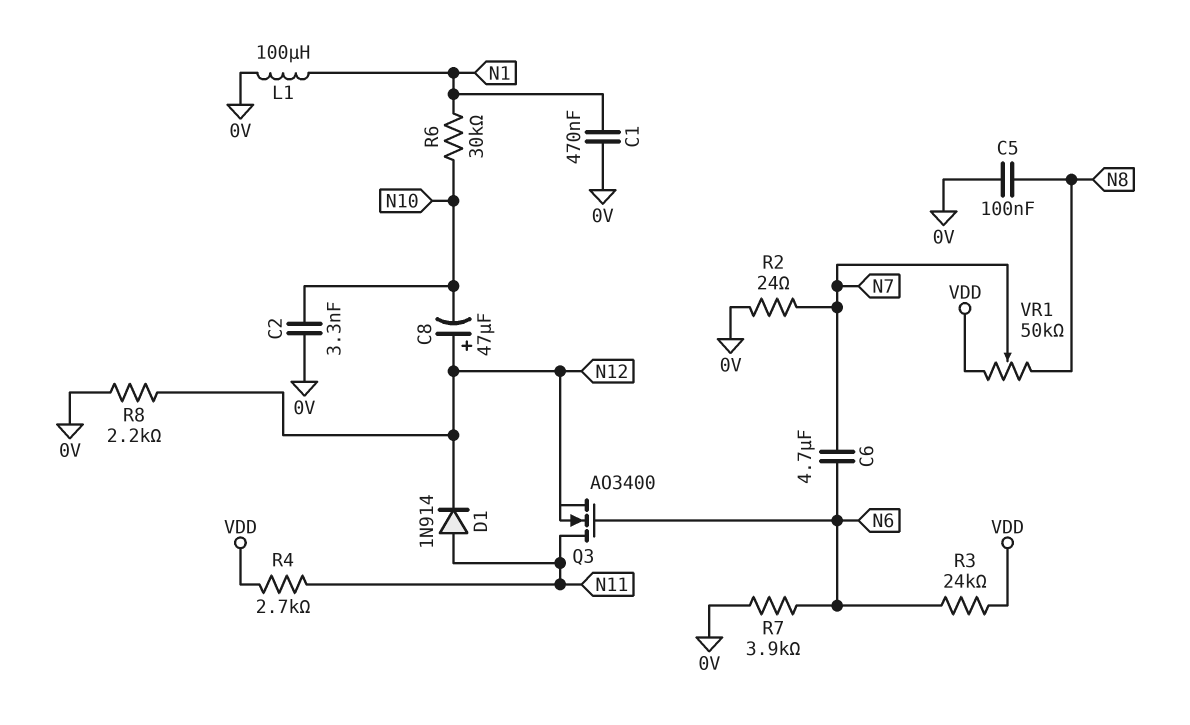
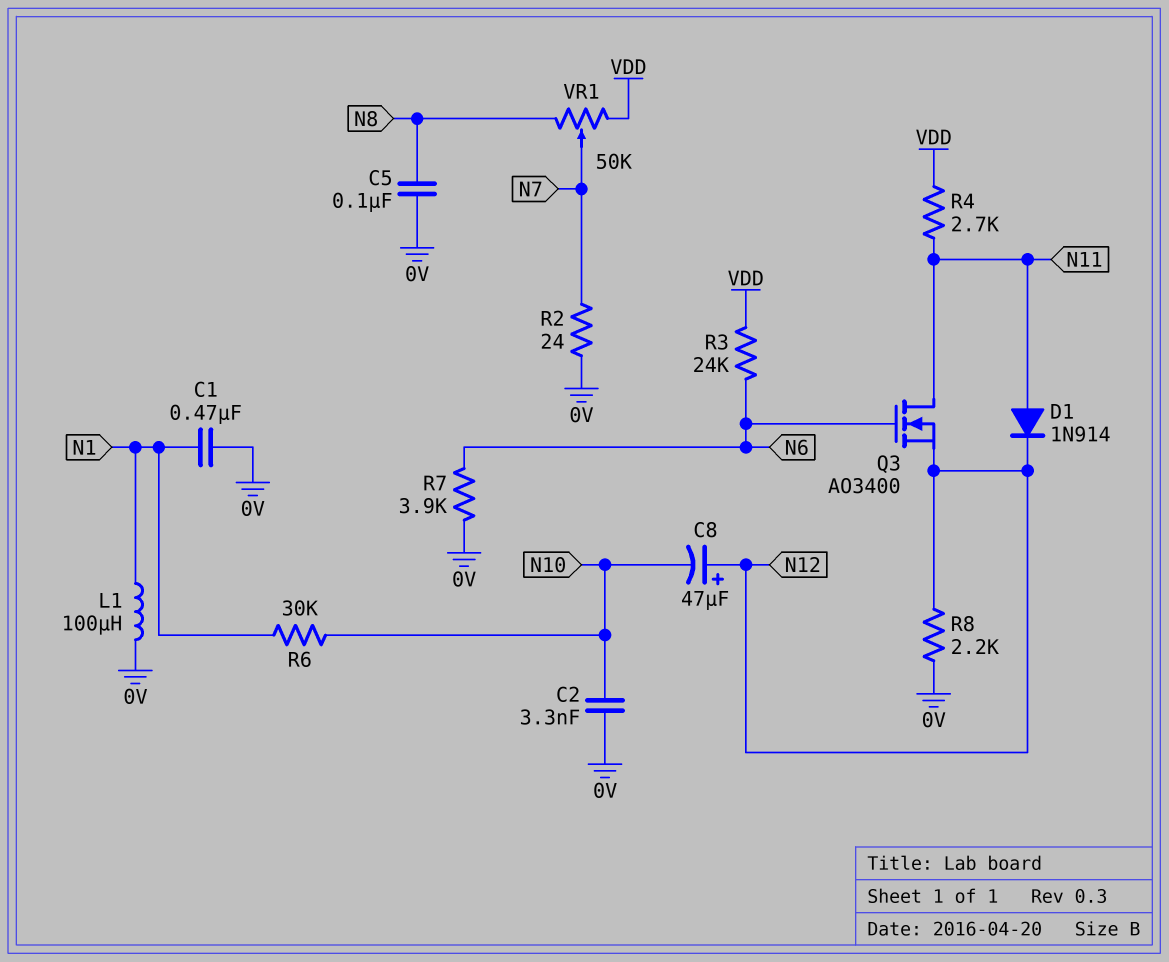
C6: 4.7uF (N6, N7) -> none

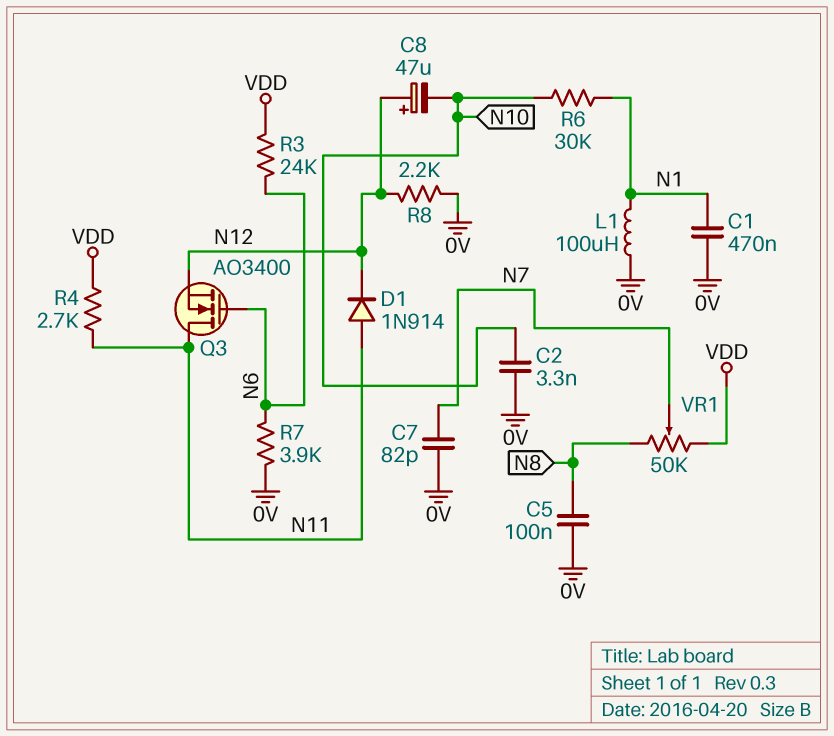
C7: none -> 82pF (0V, N7)
R2: 24 (0V, N7) -> none

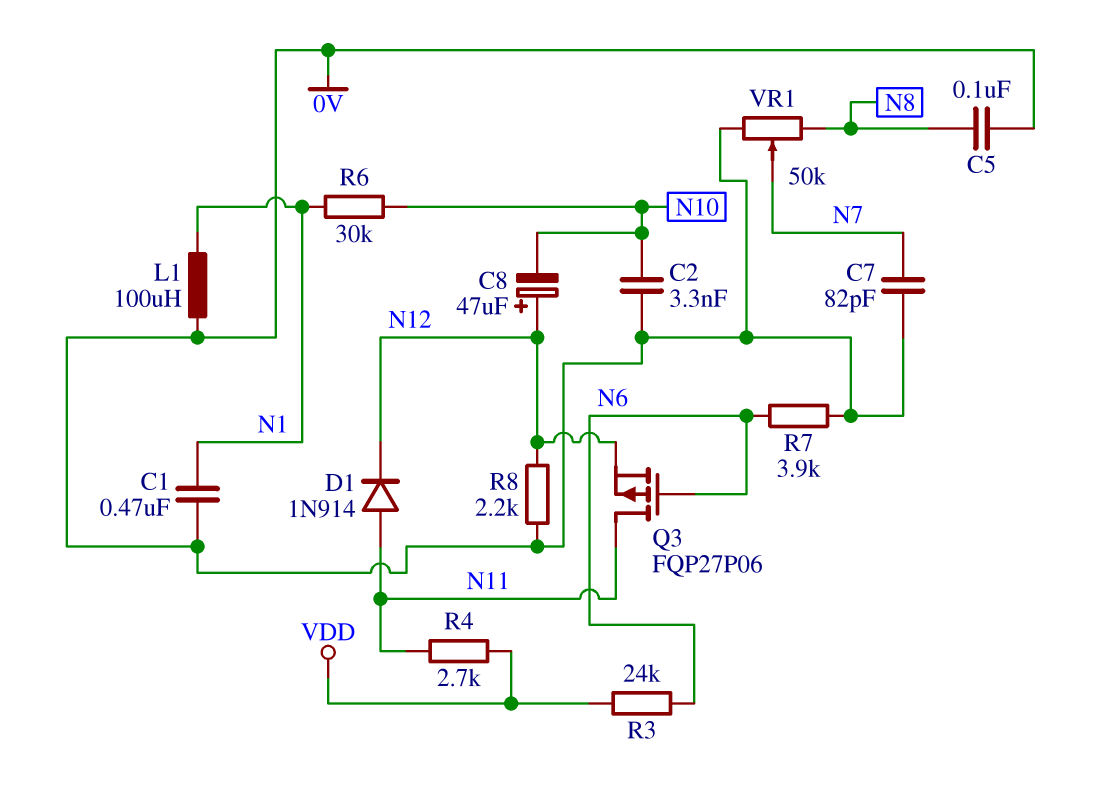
Q3: NMOS AO3400 (G N6, D N11, S N12) -> PMOS FQP27P06 (G N6, D N11, S N12)
VR1: 50k (N8, VDD, wiper N7) -> 50k (0V, N8, wiper N7)

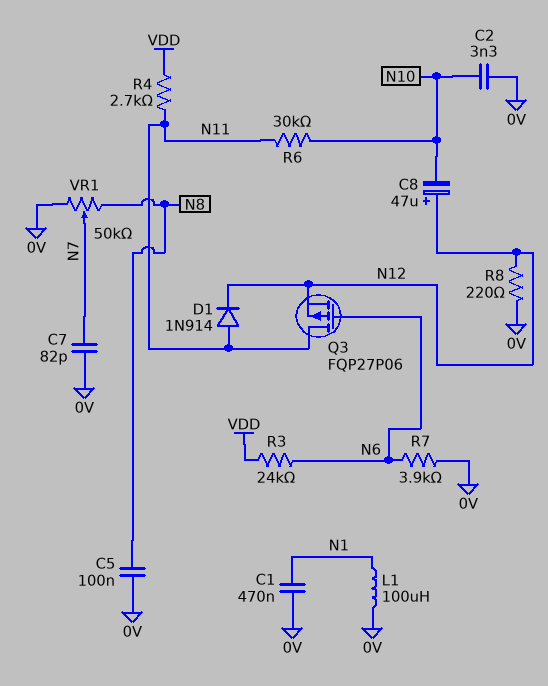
R6: 30k (N1, N10) -> 30k (N10, N11)
R8: 2.2k (0V, N12) -> 220 (0V, N12)

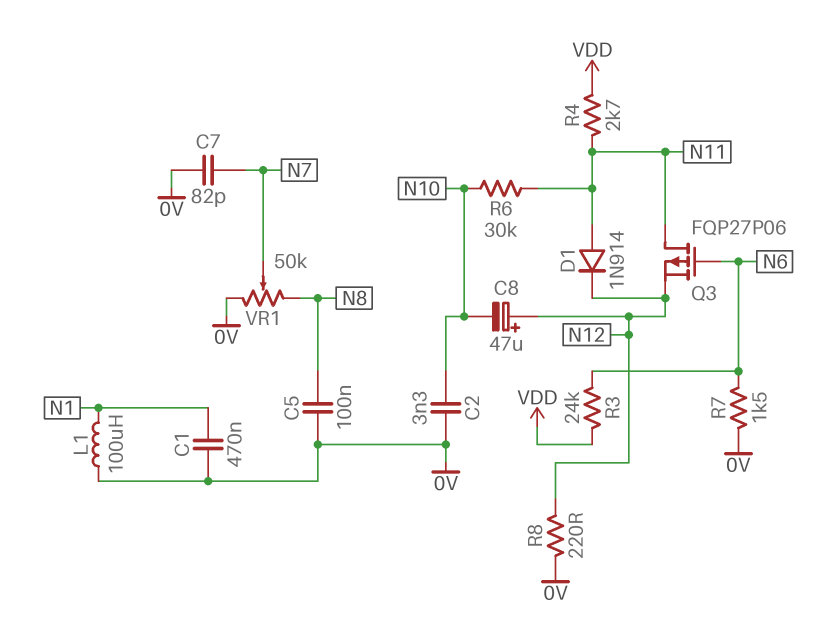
R7: 3.9k (0V, N6) -> 1.5k (0V, N6)

